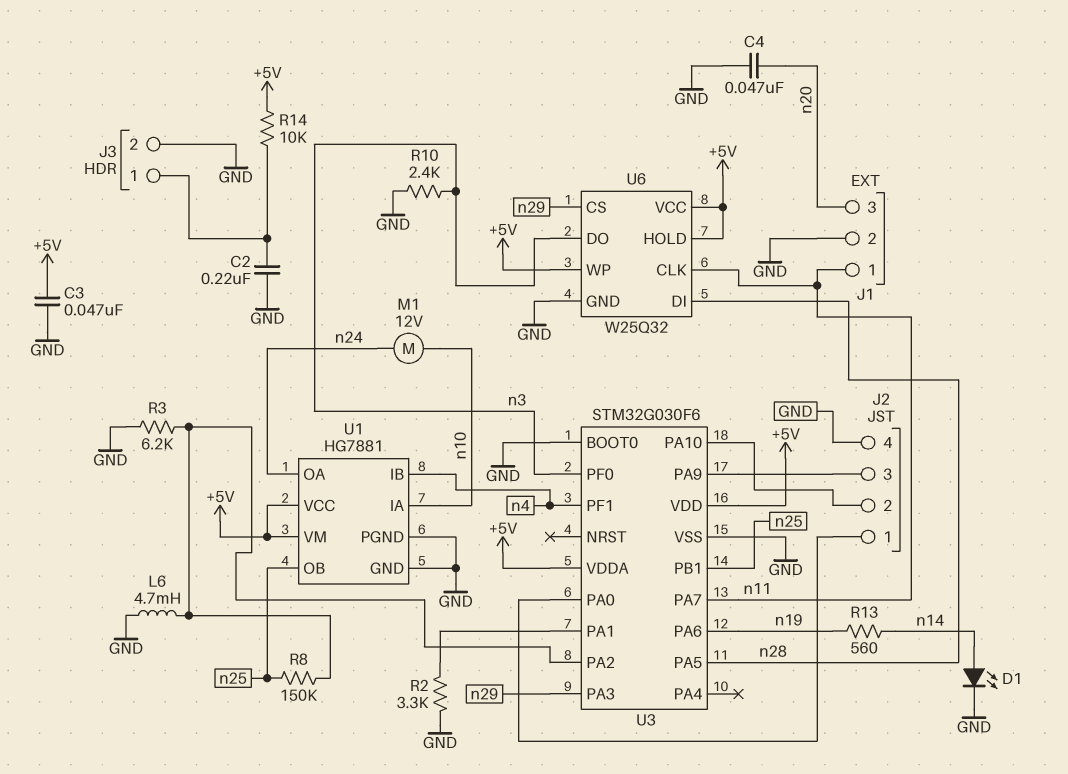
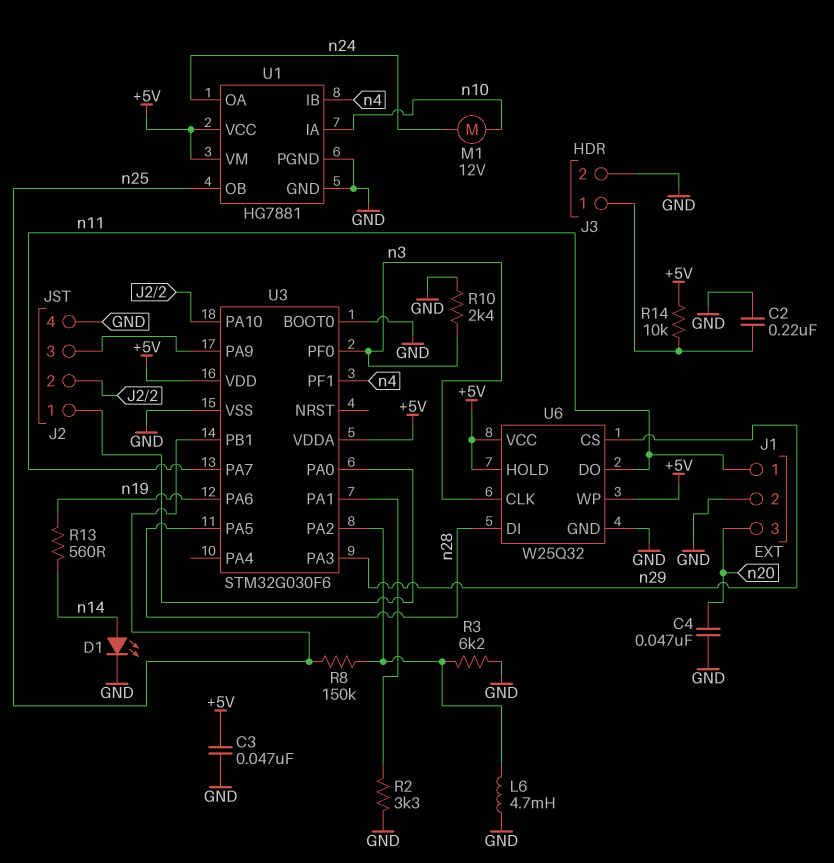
U6 pin CLK: n11 -> n3
U6 pin DO: n3 -> n11

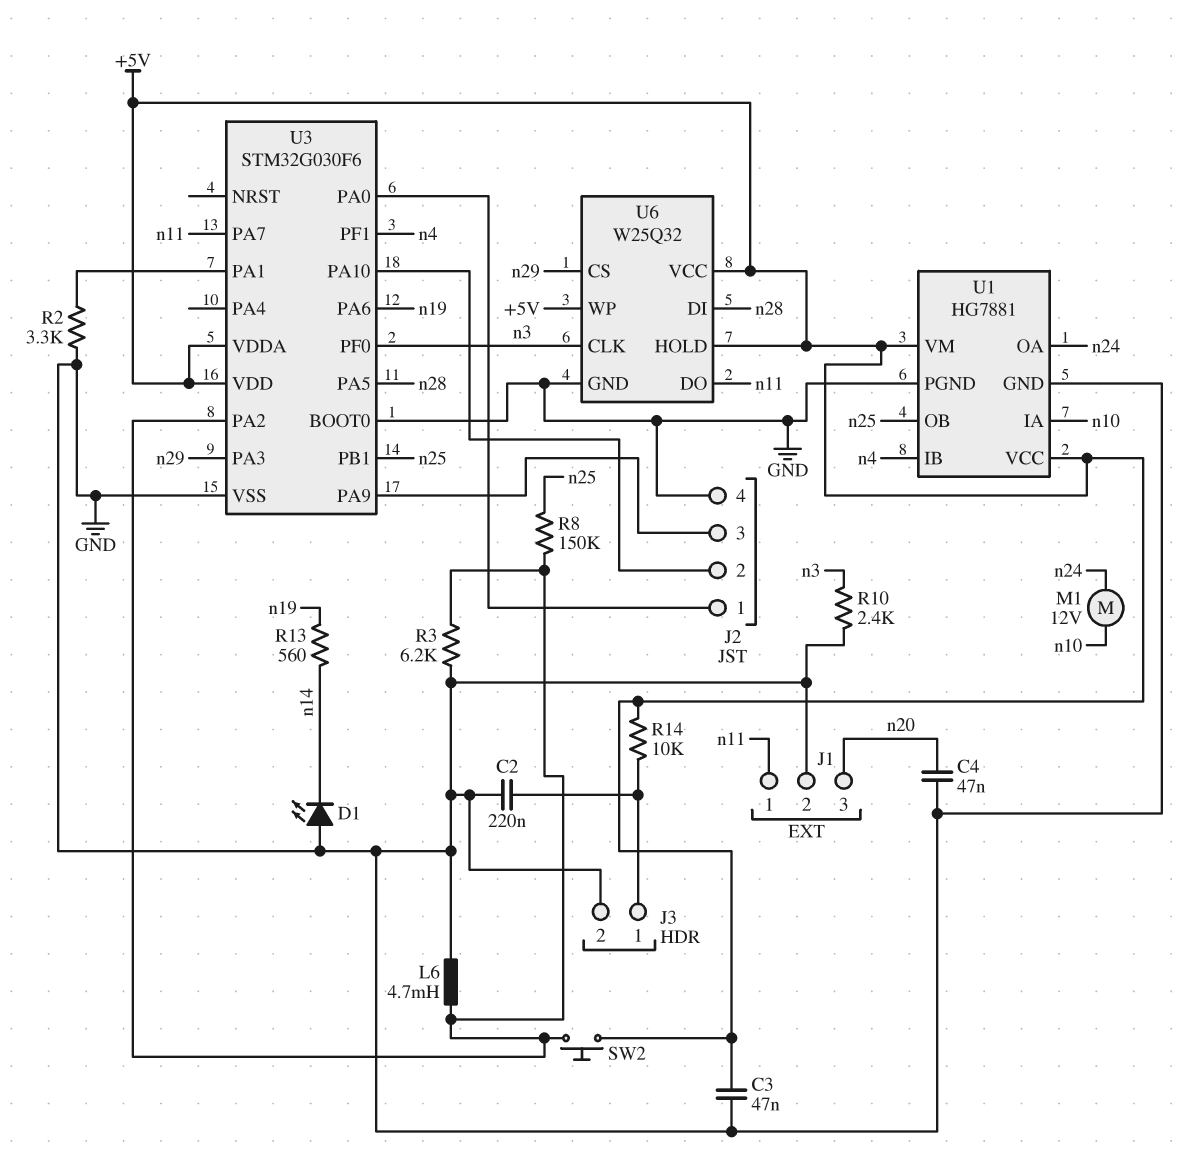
D1: LED (A n14, K GND) -> LED (A GND, K n14)
SW2: none -> button (+5V, U3/PA2)

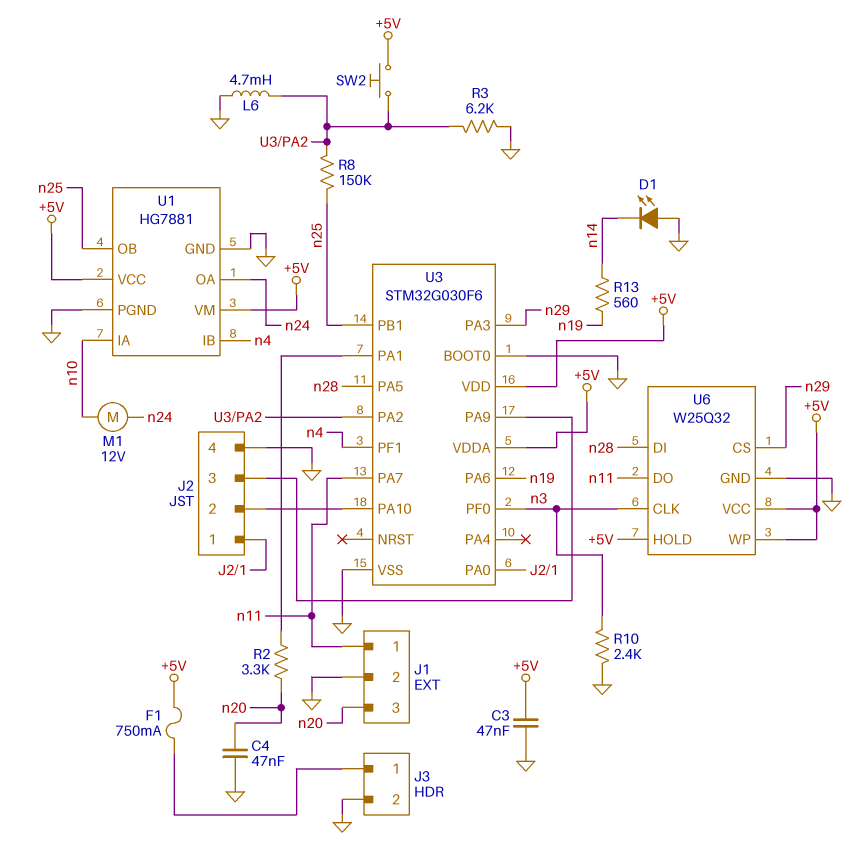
C2: 220nF (GND, J3/1) -> none
F1: none -> 750mA (+5V, J3/1)
R2: 3.3k (GND, U3/PA1) -> 3.3k (U3/PA1, n20)
R14: 10k (+5V, J3/1) -> none

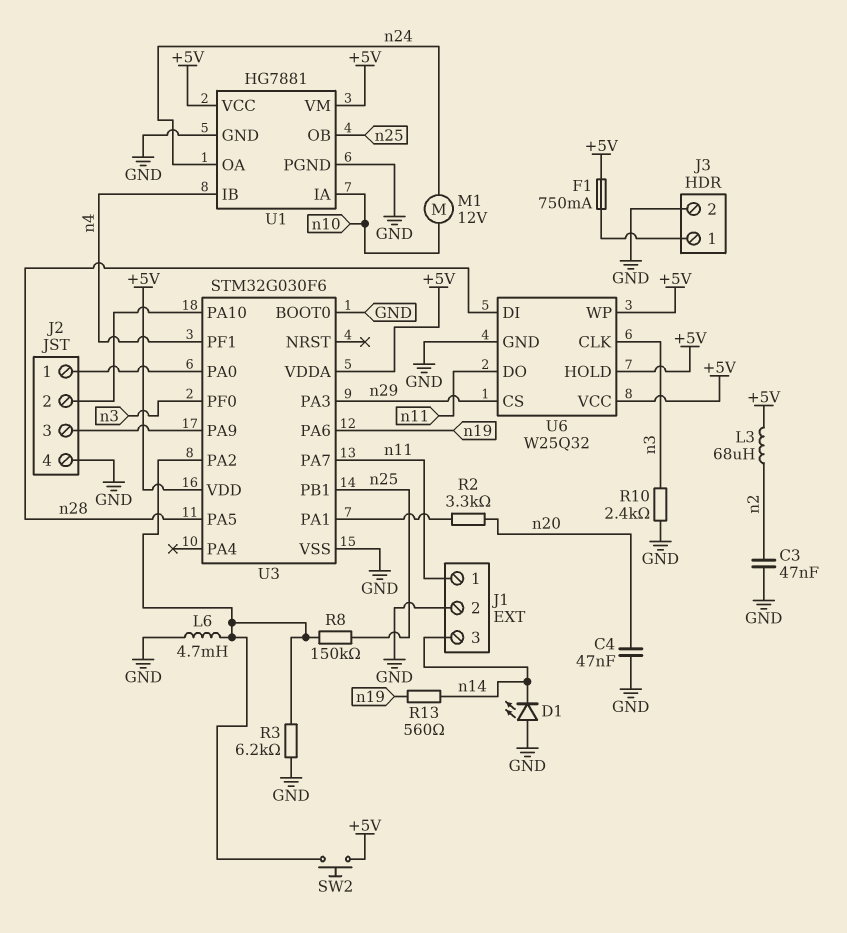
C3: 47nF (+5V, GND) -> 47nF (GND, n2)
J1 pin 3: n20 -> n14
L3: none -> 68uH (+5V, n2)

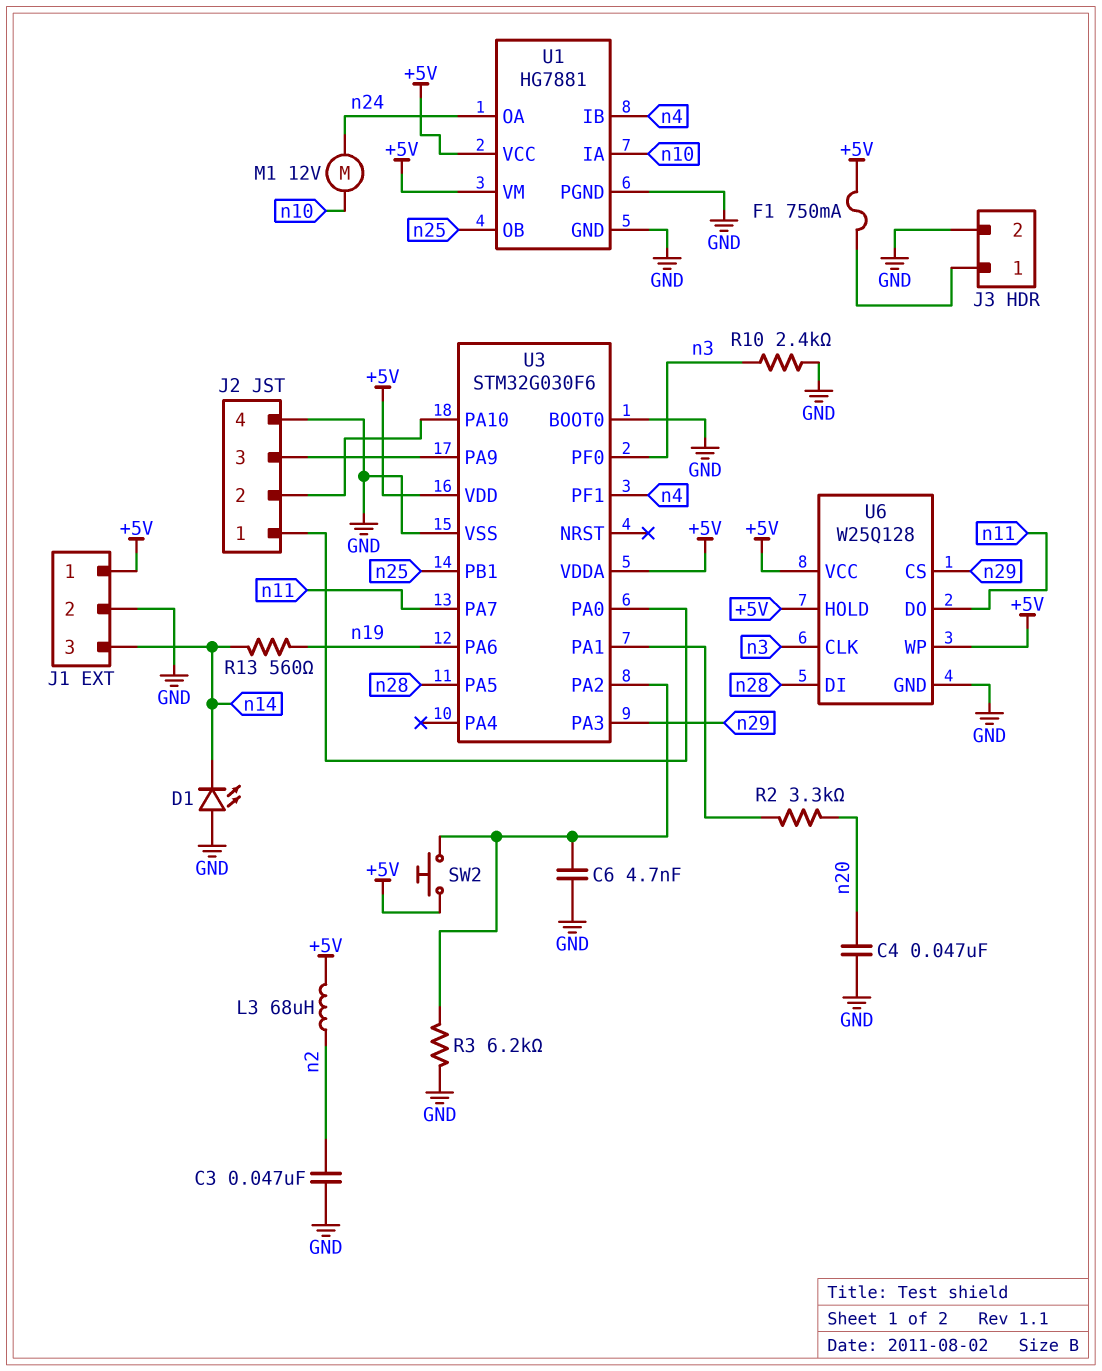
C6: none -> 4.7nF (GND, U3/PA2)
J1 pin 1: n11 -> +5V
L6: 4.7mH (GND, U3/PA2) -> none
R8: 150k (U3/PA2, n25) -> none
U6: W25Q32 -> W25Q128

